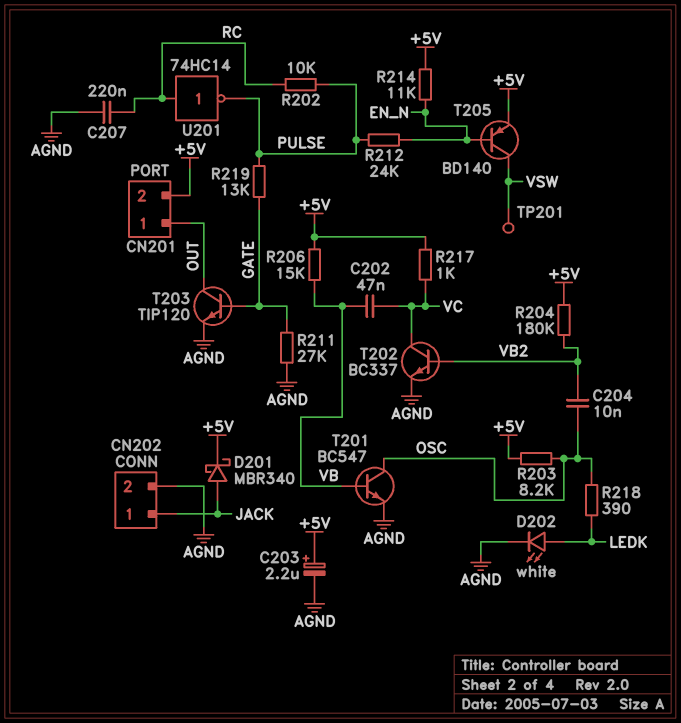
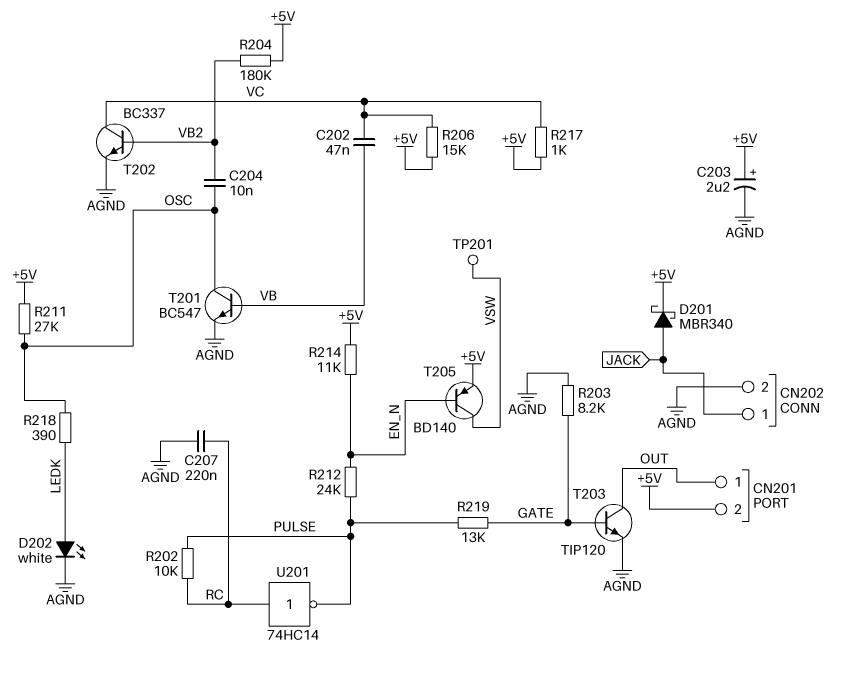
R203: 8.2k (+5V, OSC) -> 8.2k (AGND, GATE)
R206: 15k (+5V, VB) -> 15k (+5V, VC)
R211: 27k (AGND, GATE) -> 27k (+5V, OSC)

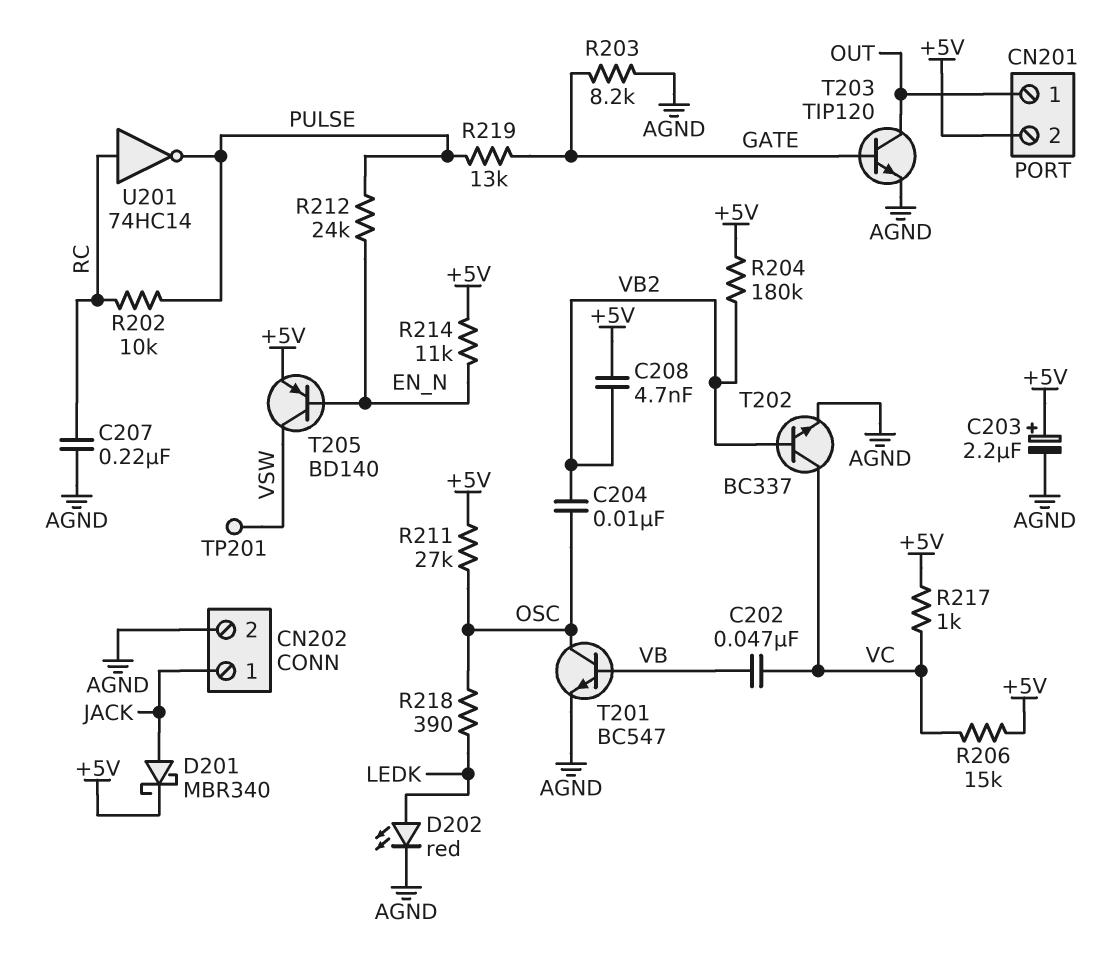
C208: none -> 4.7nF (+5V, VB2)
D202: LED white (A LEDK, K AGND) -> LED red (A LEDK, K AGND)

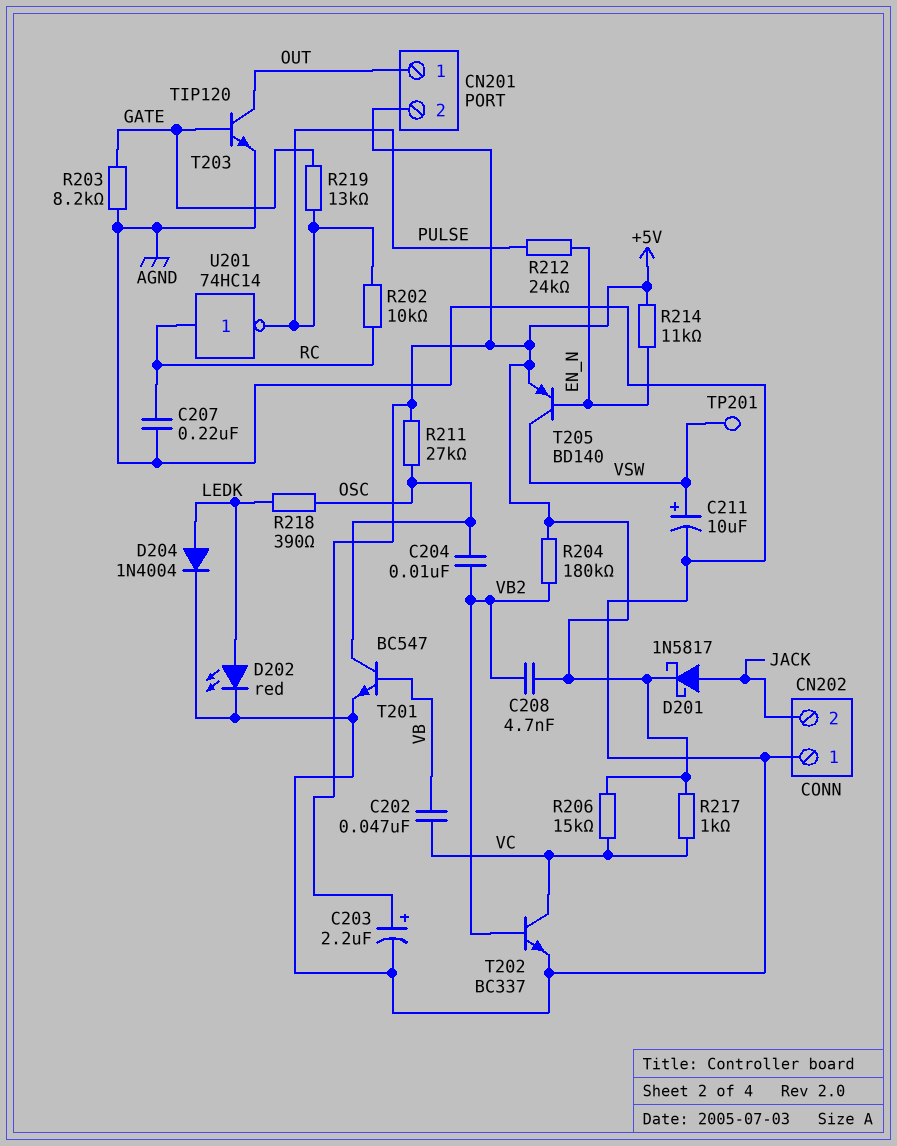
C211: none -> 10uF (plus VSW, minus AGND)
CN202 pin 1: JACK -> AGND
CN202 pin 2: AGND -> JACK
D201: schottky MBR340 (A JACK, K +5V) -> schottky 1N5817 (A JACK, K +5V)
D204: none -> diode 1N4004 (A LEDK, K AGND)

